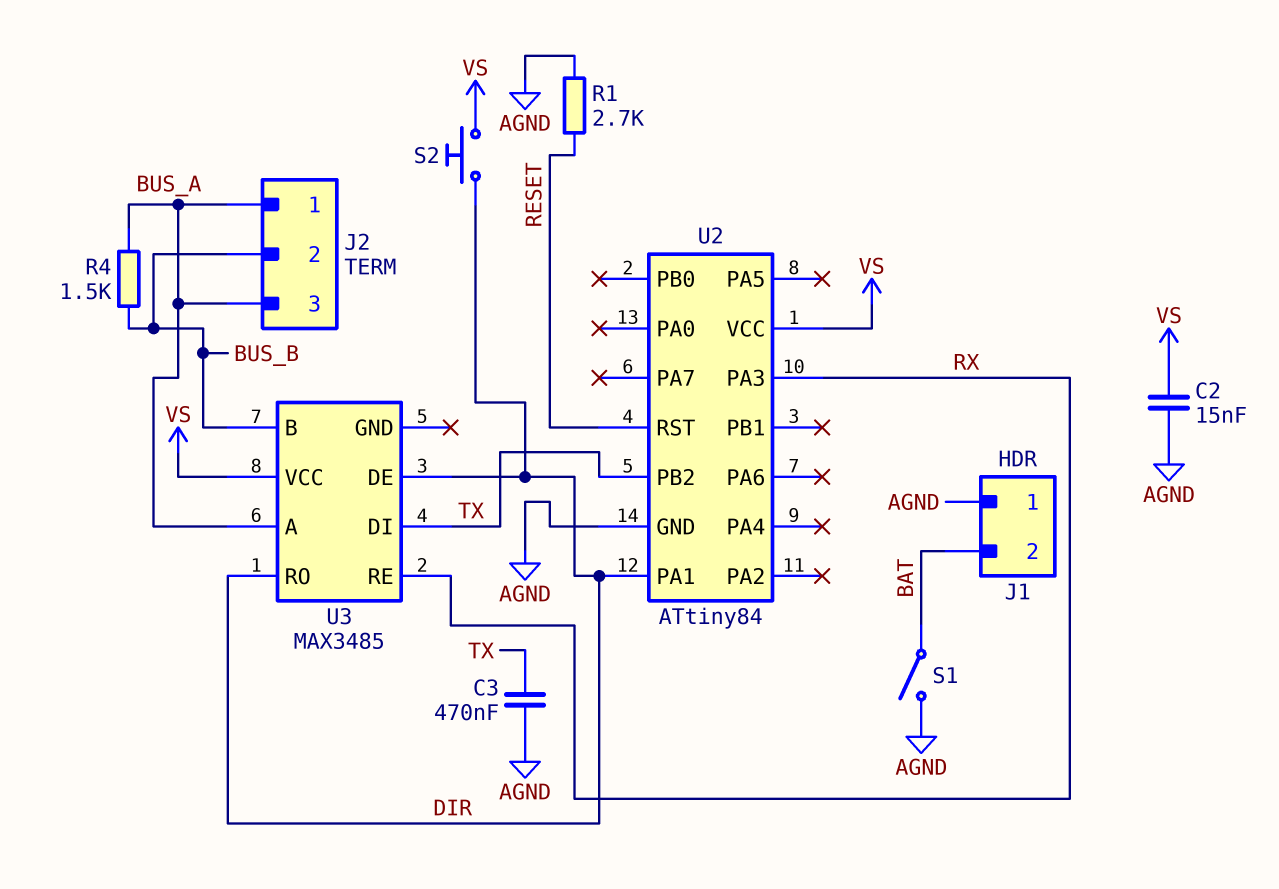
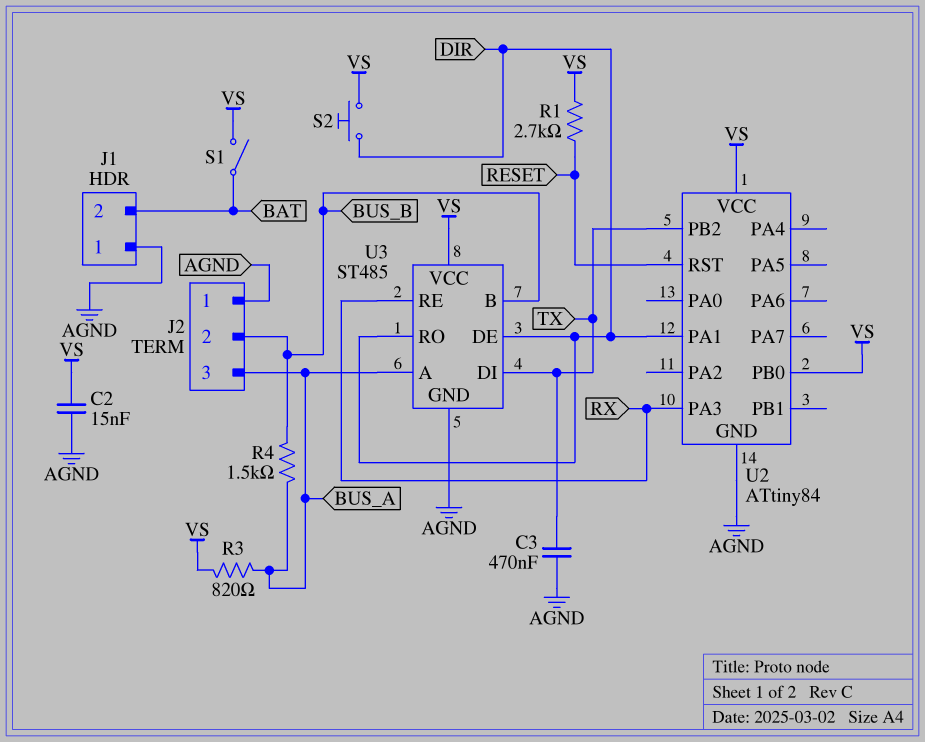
J2 pin 1: BUS_A -> AGND
R1: 2.7k (AGND, RESET) -> 2.7k (RESET, VS)
R3: none -> 820 (BUS_A, VS)
S1: switch (AGND, BAT) -> switch (BAT, VS)
U2 pin PB0: none -> VS
U3: MAX3485 -> ST485
U3 pin GND: none -> AGND

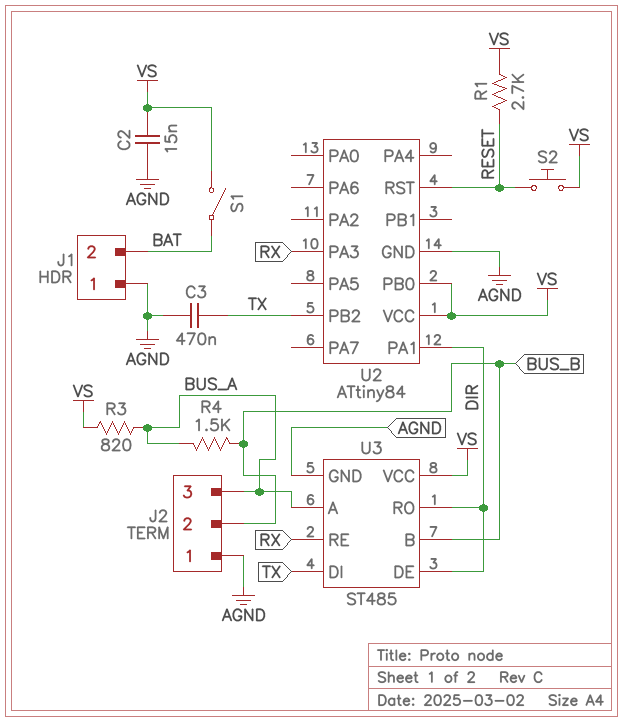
S2: button (DIR, VS) -> button (RESET, VS)

